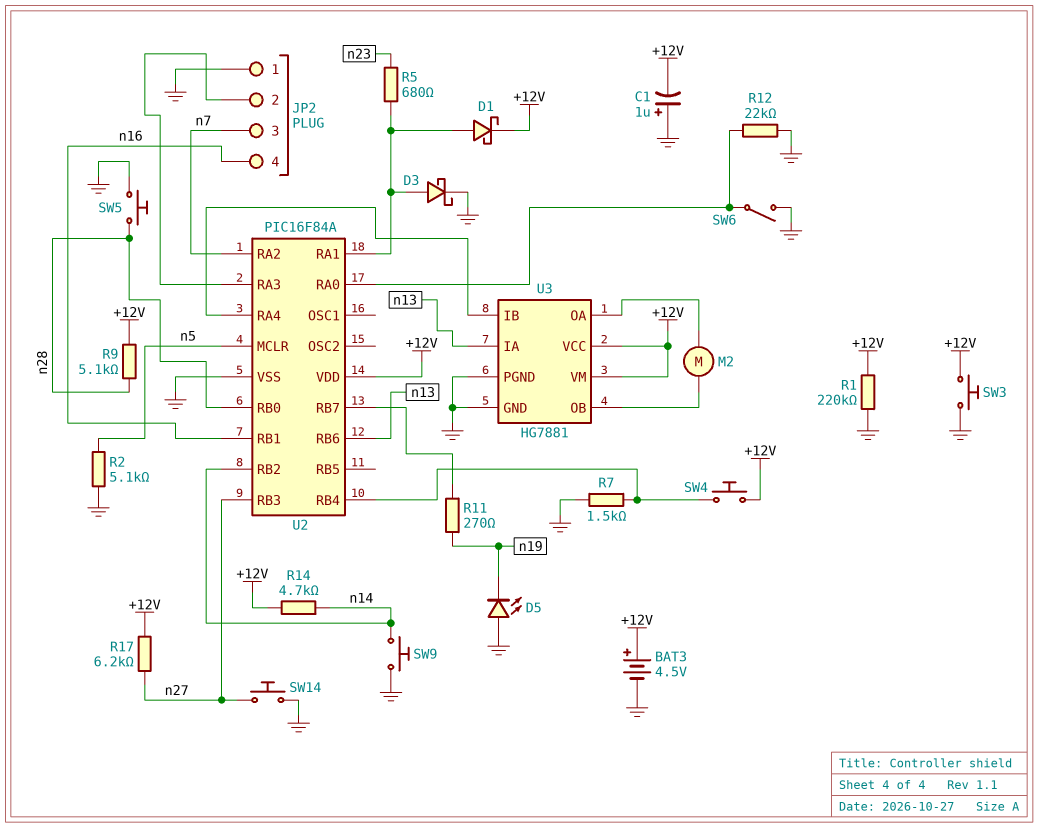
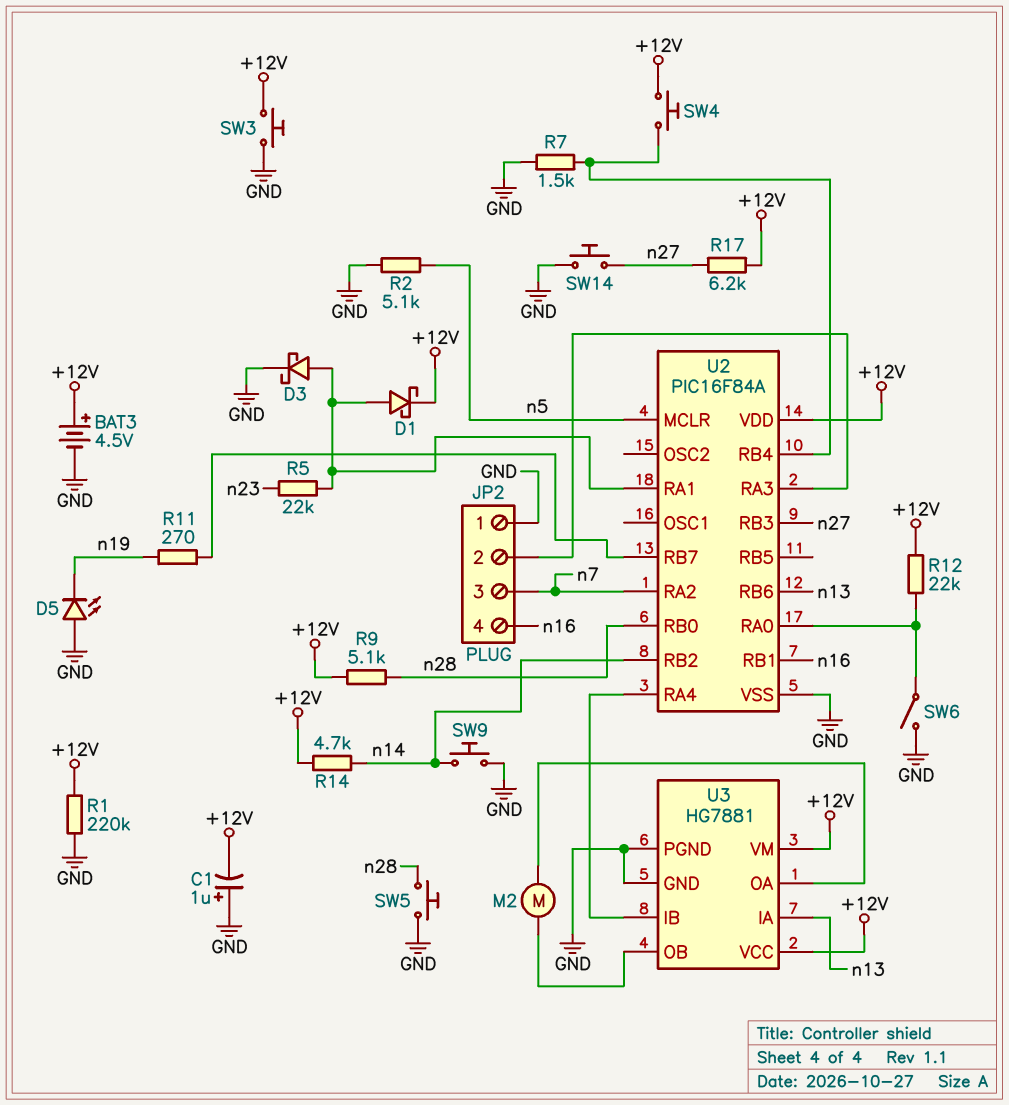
R5: 680 (U2/RA1, n23) -> 22k (U2/RA1, n23)
R12: 22k (GND, U2/RA0) -> 22k (+12V, U2/RA0)

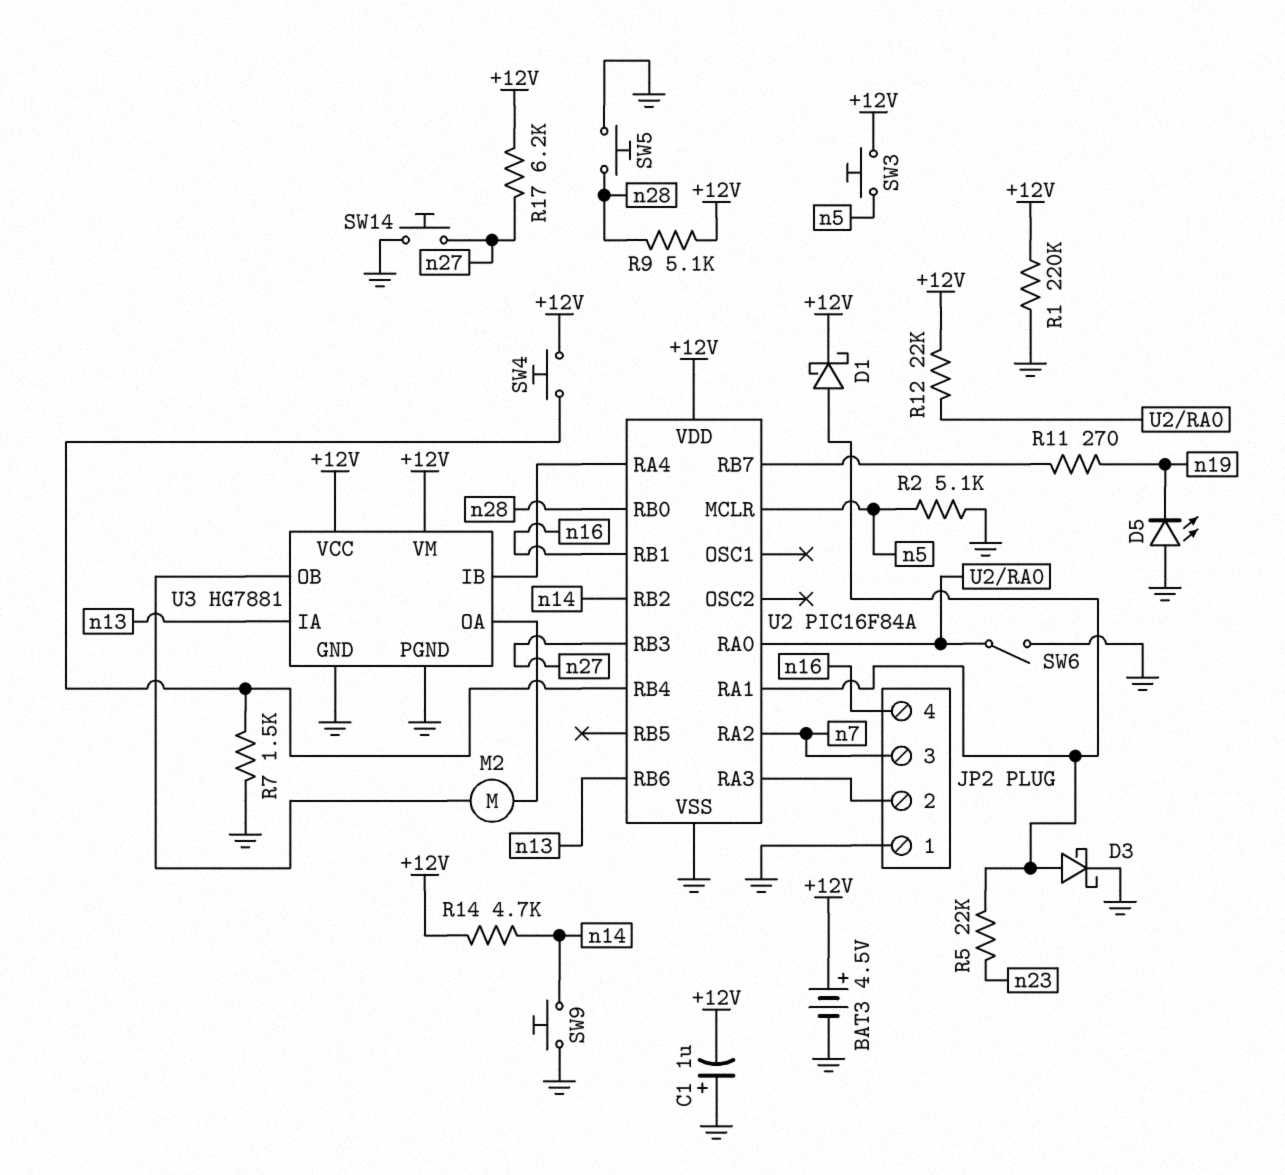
SW3: button (+12V, GND) -> button (+12V, n5)

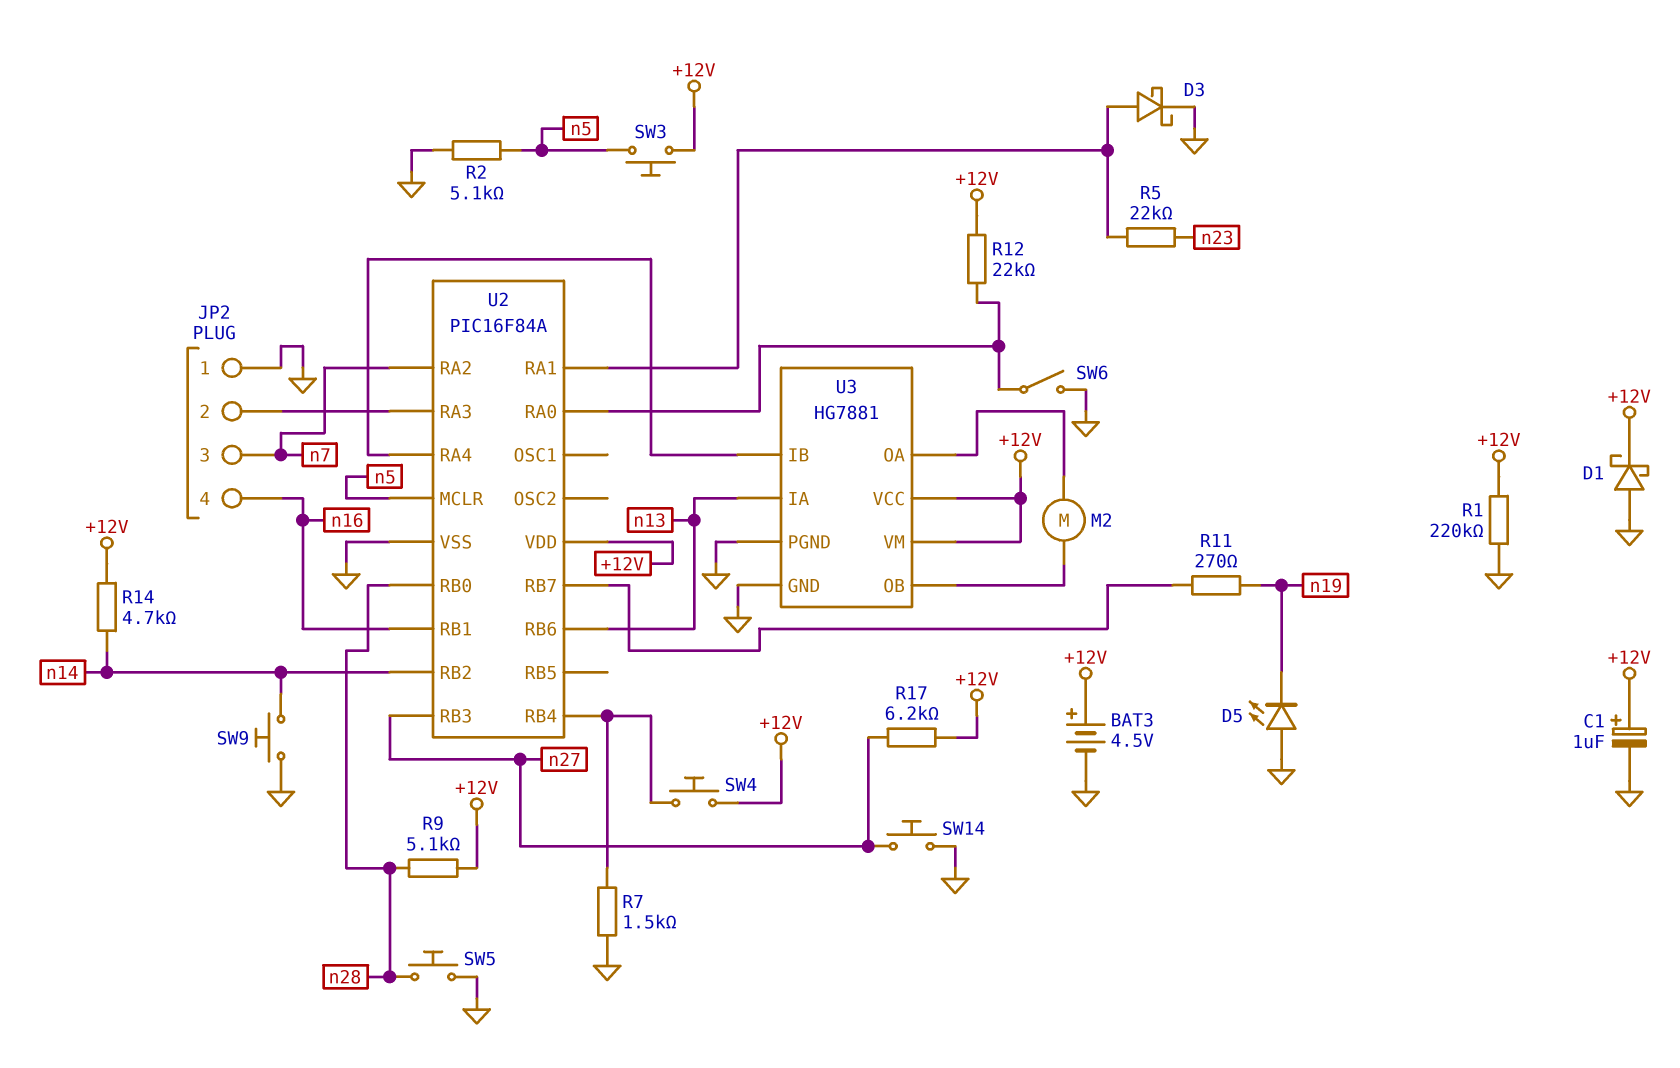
C1: 1uF (plus GND, minus +12V) -> 1uF (plus +12V, minus GND)
D1: schottky (A U2/RA1, K +12V) -> schottky (A GND, K +12V)

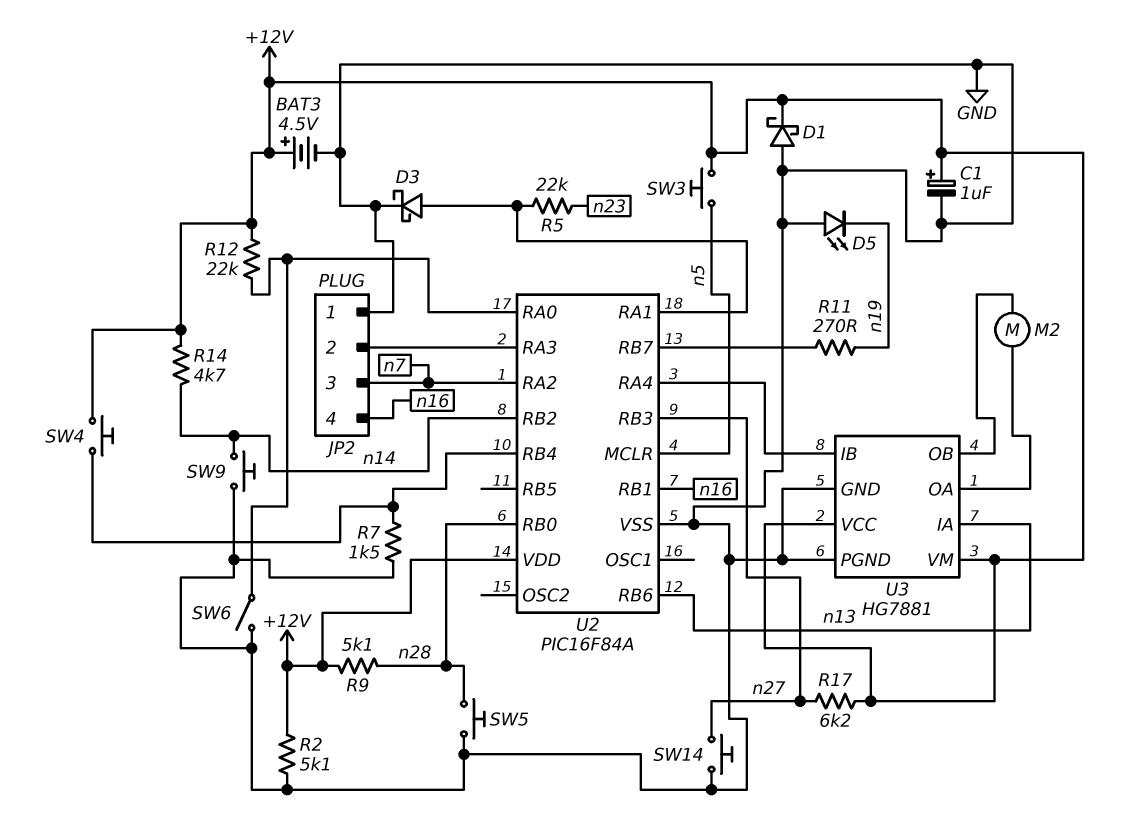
R1: 220k (+12V, GND) -> none
R2: 5.1k (GND, n5) -> 5.1k (+12V, GND)

